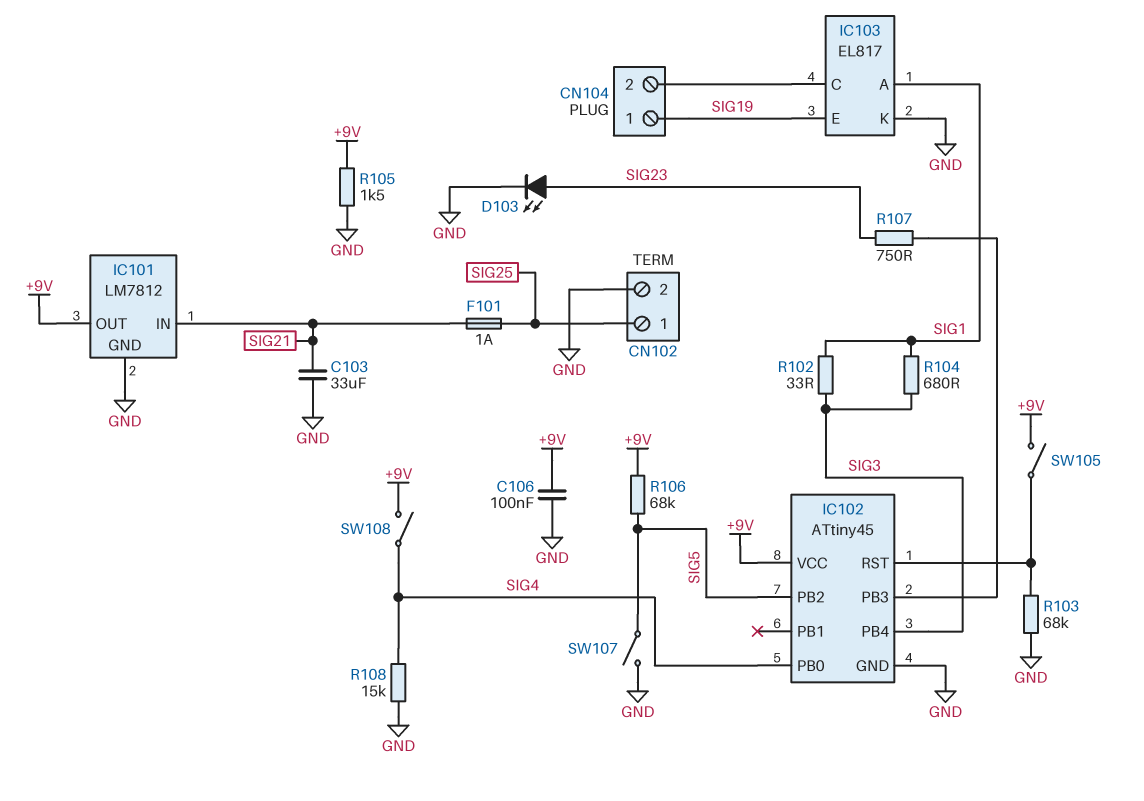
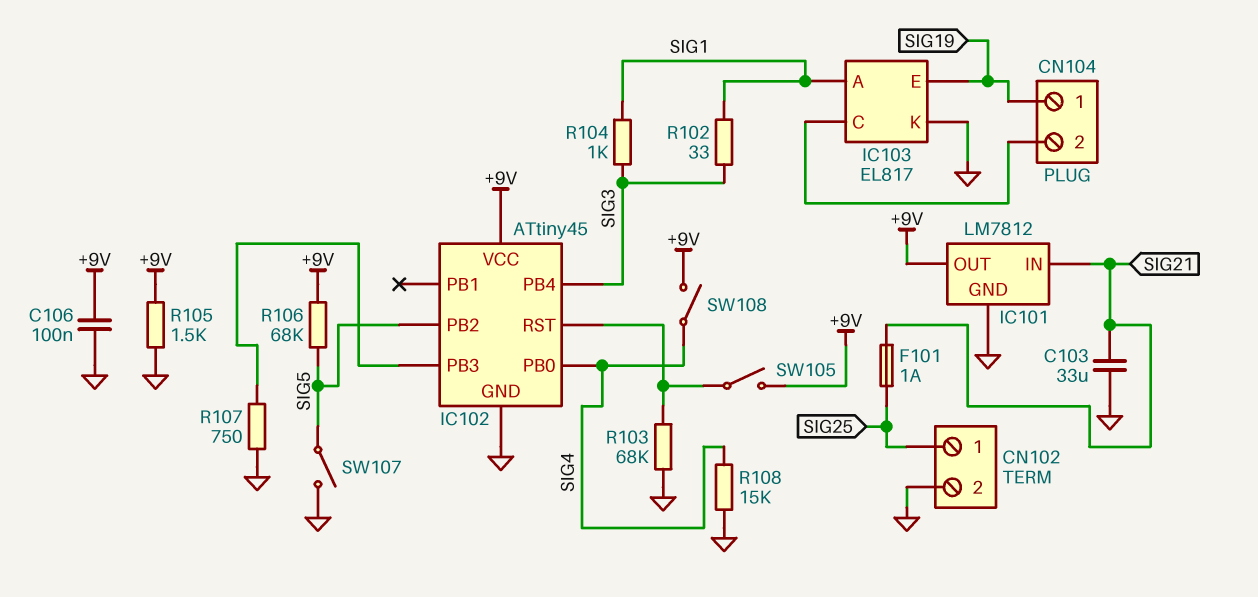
D103: LED (A SIG23, K GND) -> none
R104: 680 (SIG1, SIG3) -> 1k (SIG1, SIG3)
R107: 750 (IC102/PB3, SIG23) -> 750 (GND, IC102/PB3)

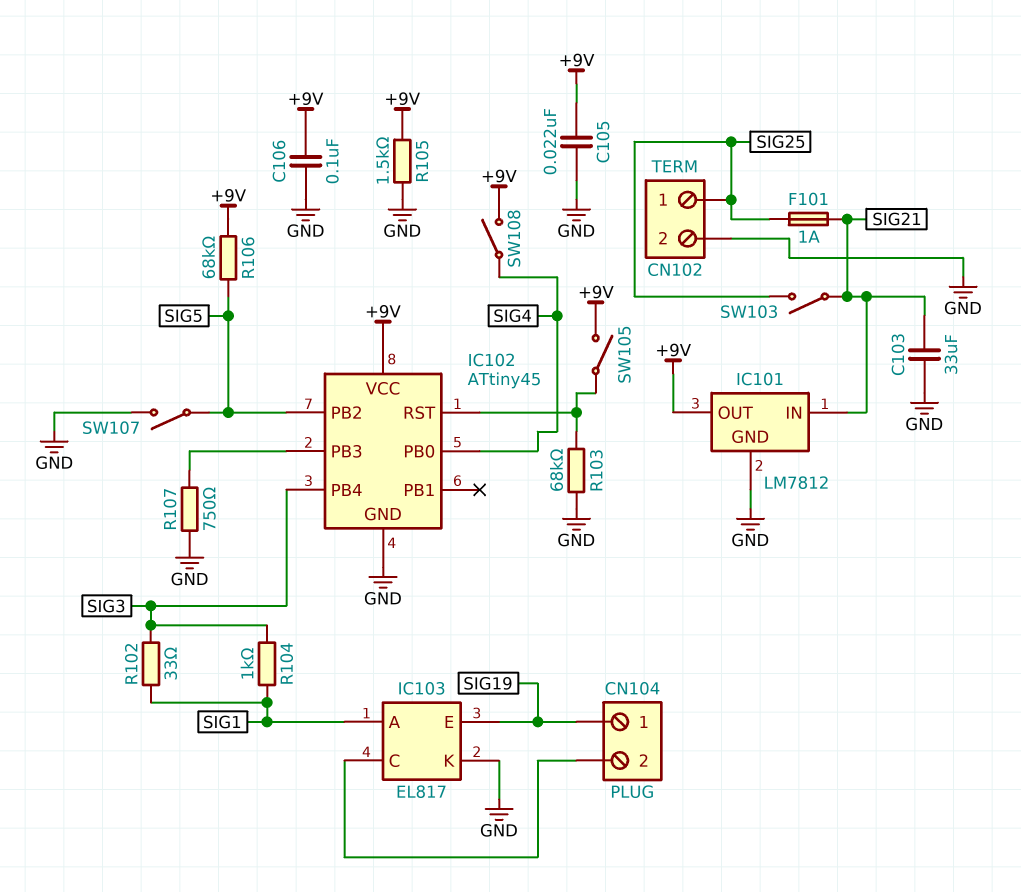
C105: none -> 22nF (+9V, GND)
R108: 15k (GND, SIG4) -> none
SW103: none -> switch (SIG21, SIG25)

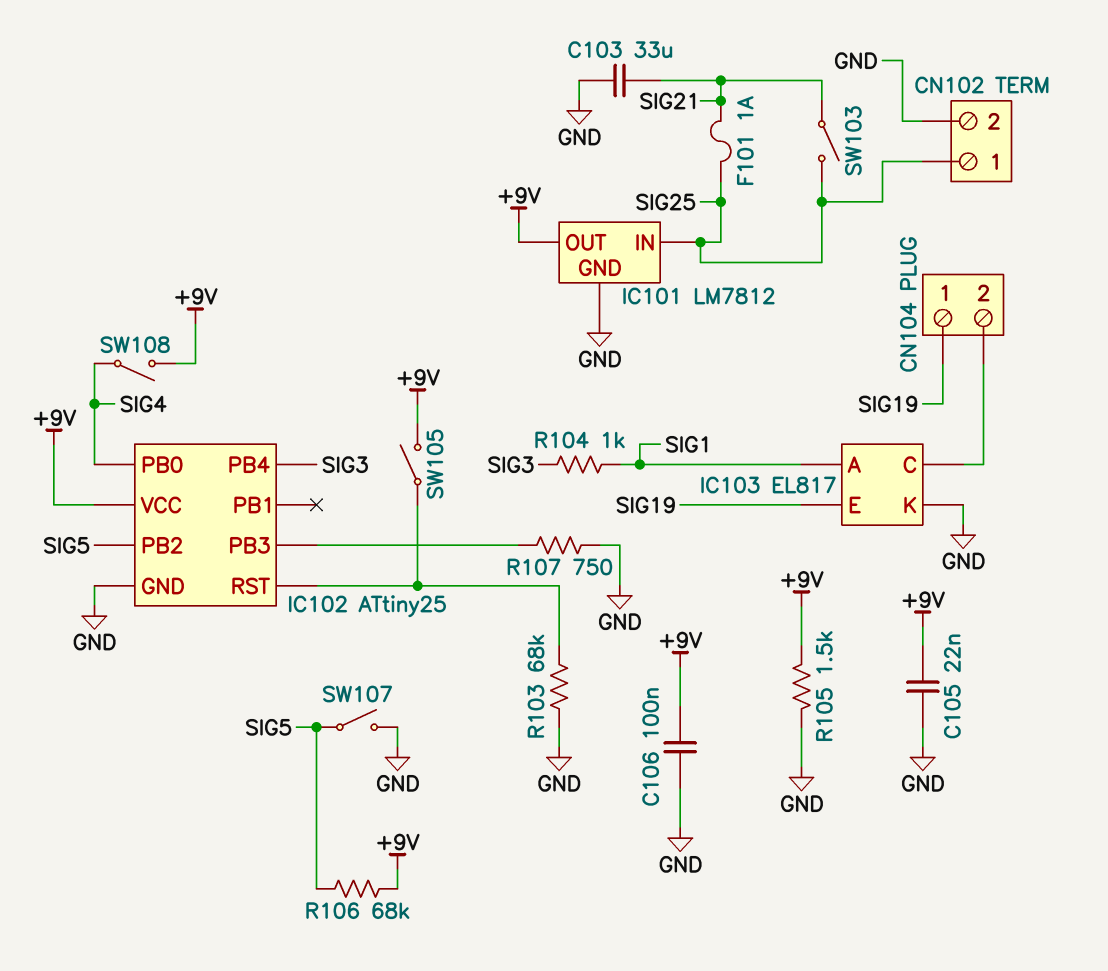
IC101 pin IN: SIG21 -> SIG25
IC102: ATtiny45 -> ATtiny25
R102: 33 (SIG1, SIG3) -> none

